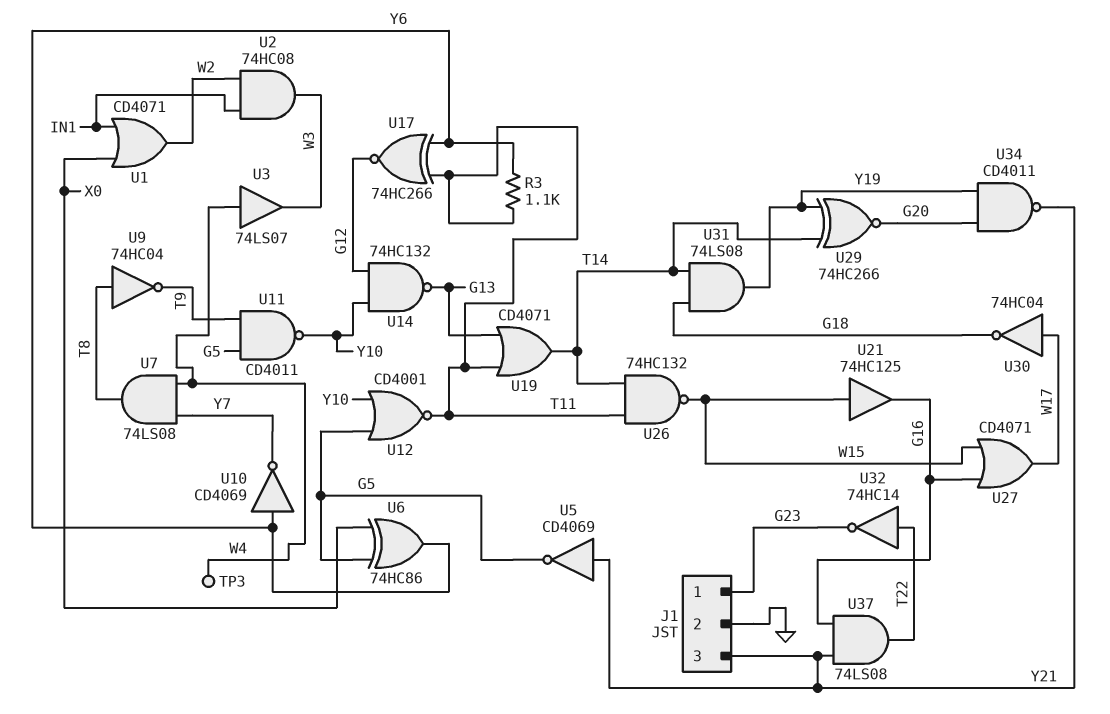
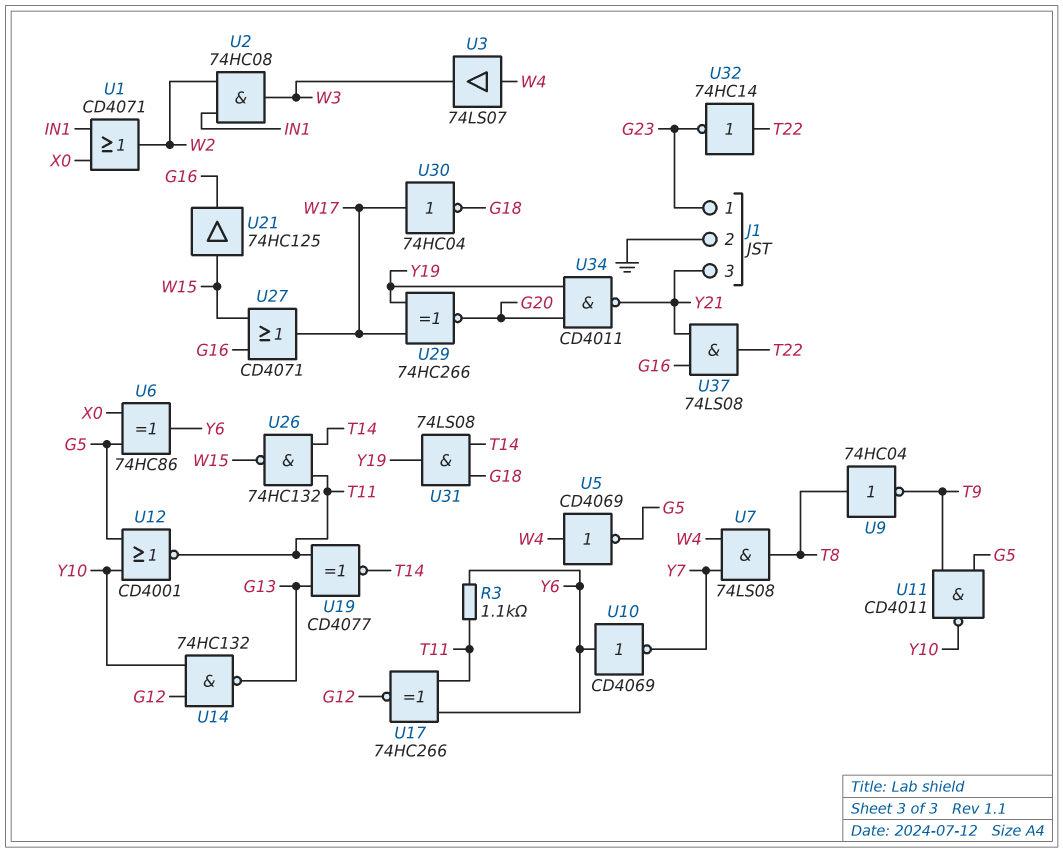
TP3: test point (W4) -> none
U5: NOT CD4069 (in Y21, out G5) -> NOT CD4069 (in W4, out G5)
U19: OR CD4071 (in G13, in T11, out T14) -> XNOR CD4077 (in G13, in T11, out T14)
U29: XNOR 74HC266 (in T14, in Y19, out G20) -> XNOR 74HC266 (in W17, in Y19, out G20)

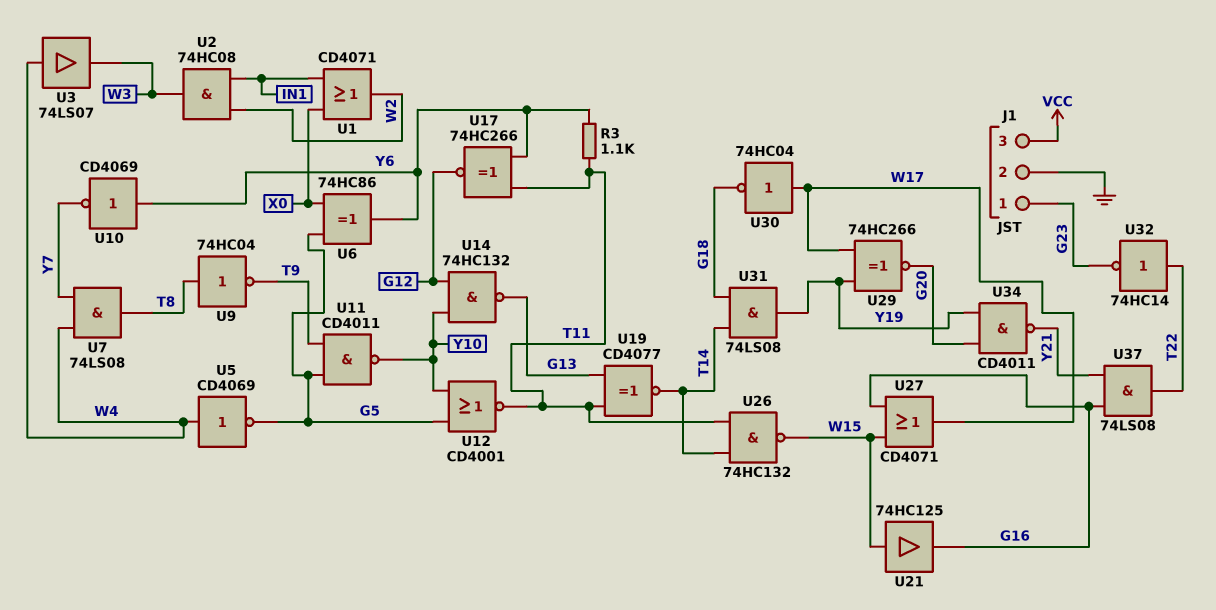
J1 pin 3: Y21 -> VCC

